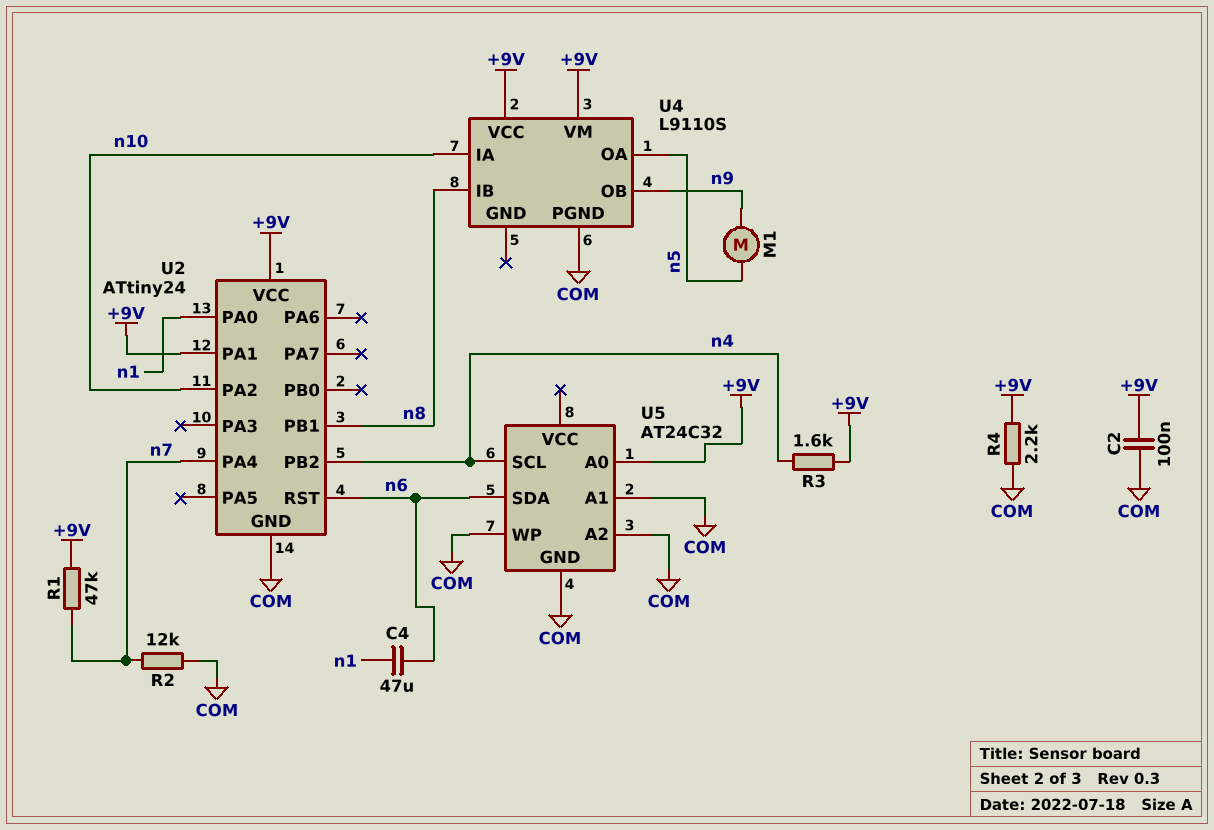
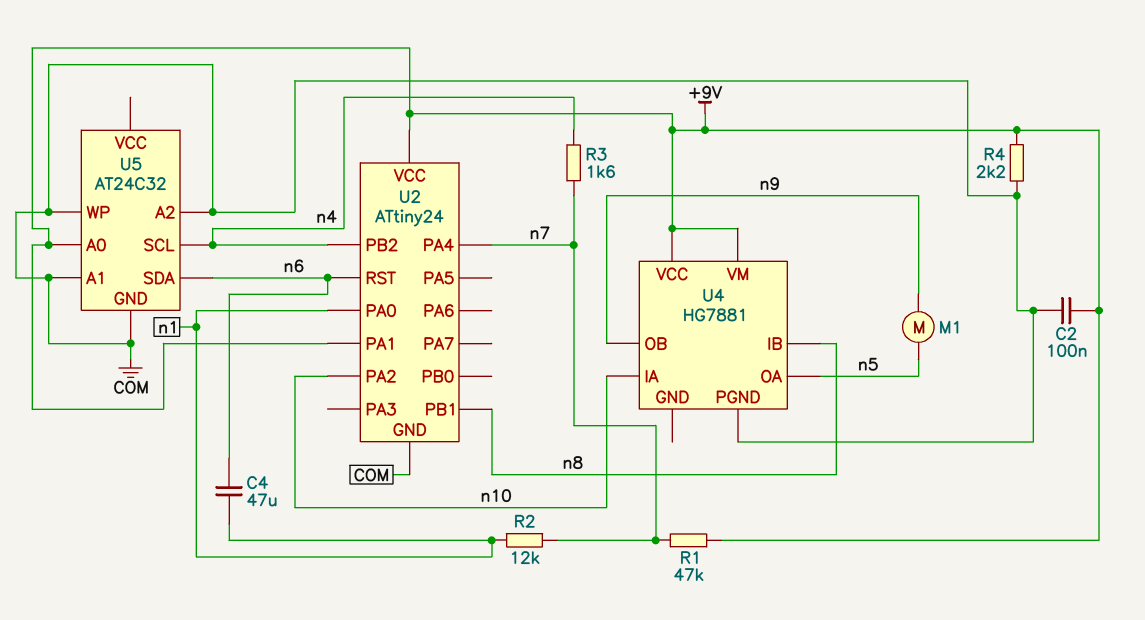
R2: 12k (COM, n7) -> 12k (n1, n7)
R3: 1.6k (+9V, n4) -> 1.6k (n4, n7)
U4: L9110S -> HG7881

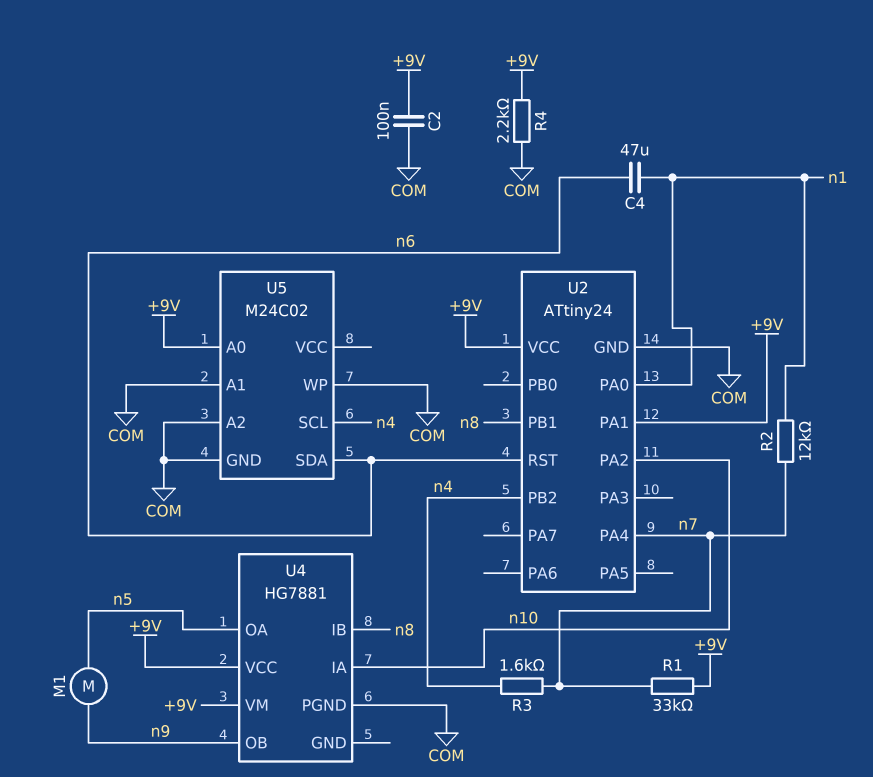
R1: 47k (+9V, n7) -> 33k (+9V, n7)
U5: AT24C32 -> M24C02

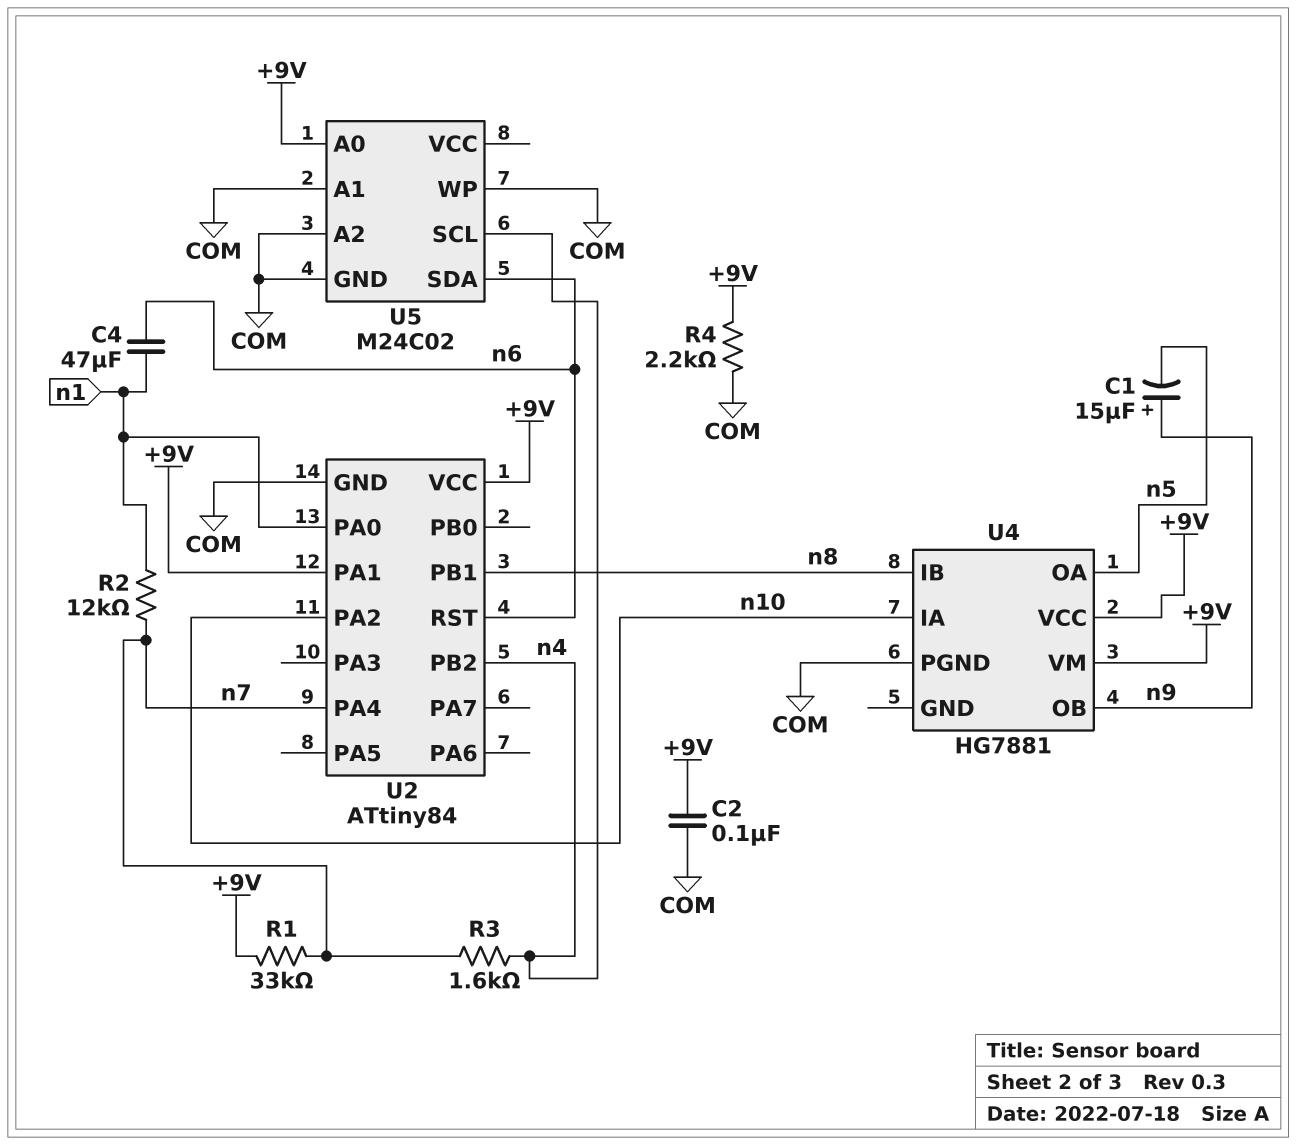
C1: none -> 15uF (plus n9, minus n5)
M1: motor (n5, n9) -> none
U2: ATtiny24 -> ATtiny84

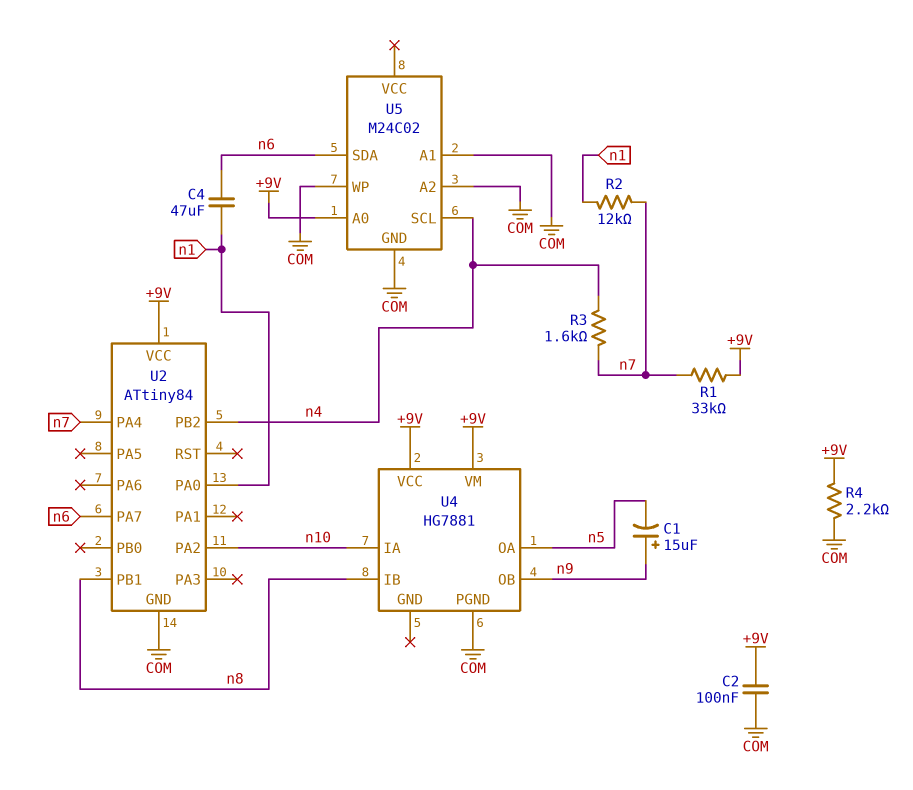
U2 pin PA1: +9V -> none
U2 pin PA7: none -> n6
U2 pin RST: n6 -> none

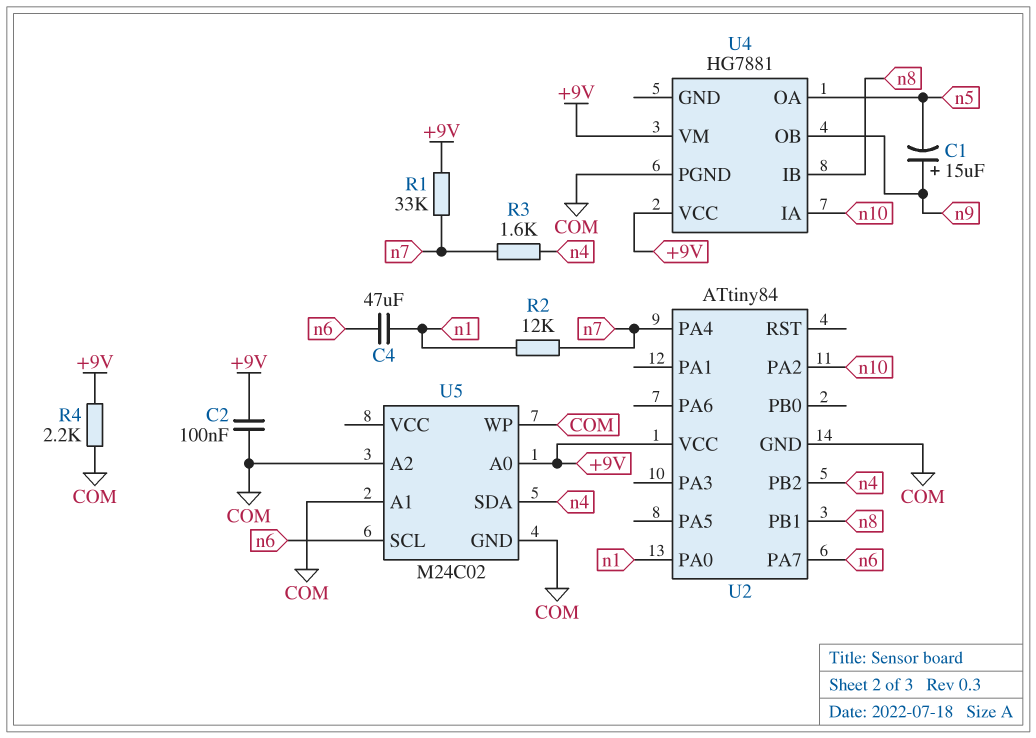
U5 pin SCL: n4 -> n6
U5 pin SDA: n6 -> n4

